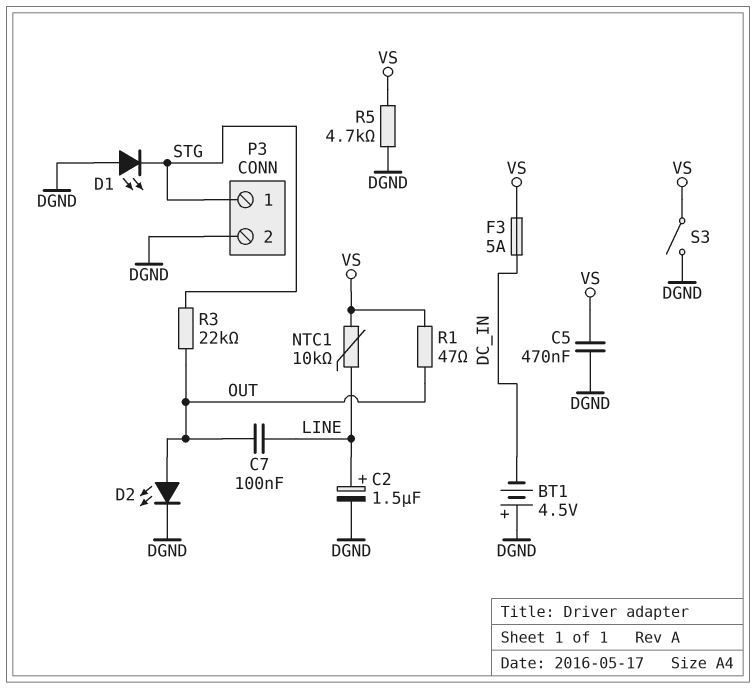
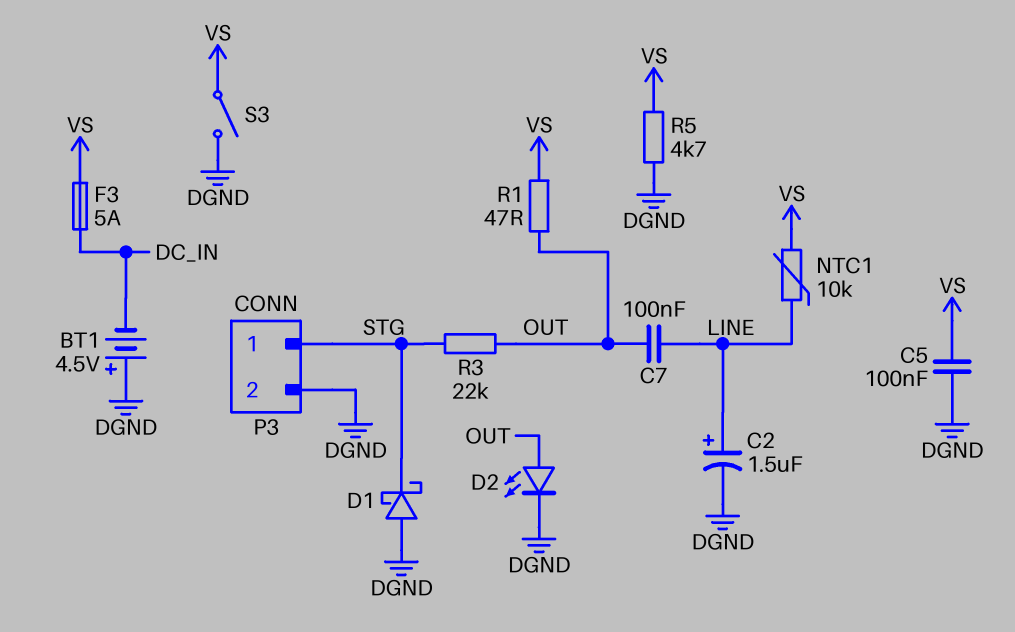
C5: 470nF (DGND, VS) -> 100nF (DGND, VS)
D1: LED (A DGND, K STG) -> schottky (A DGND, K STG)

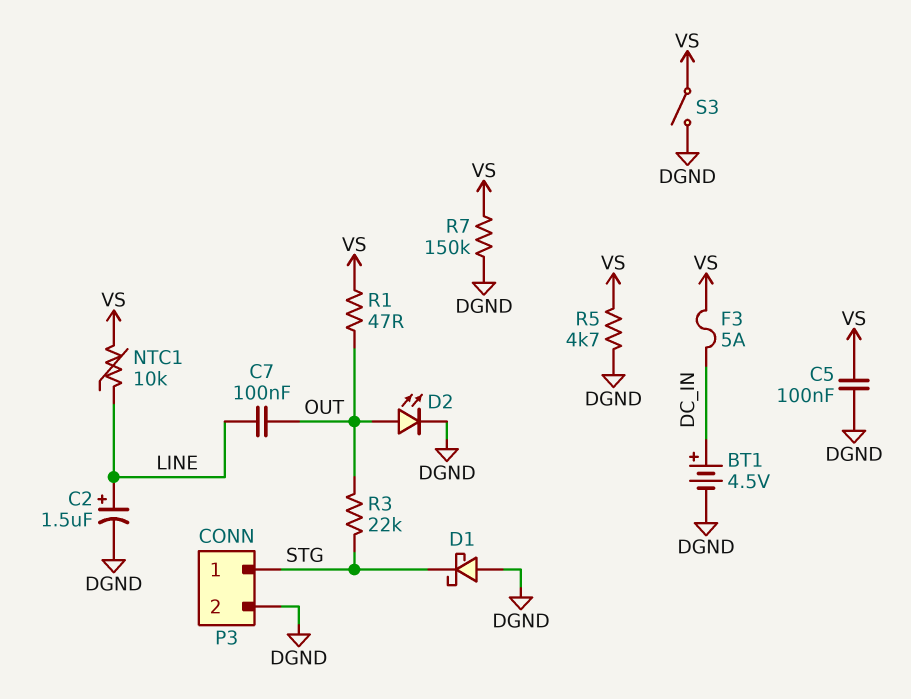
BT1: 4.5V (plus DGND, minus DC_IN) -> 4.5V (plus DC_IN, minus DGND)
R7: none -> 150k (DGND, VS)

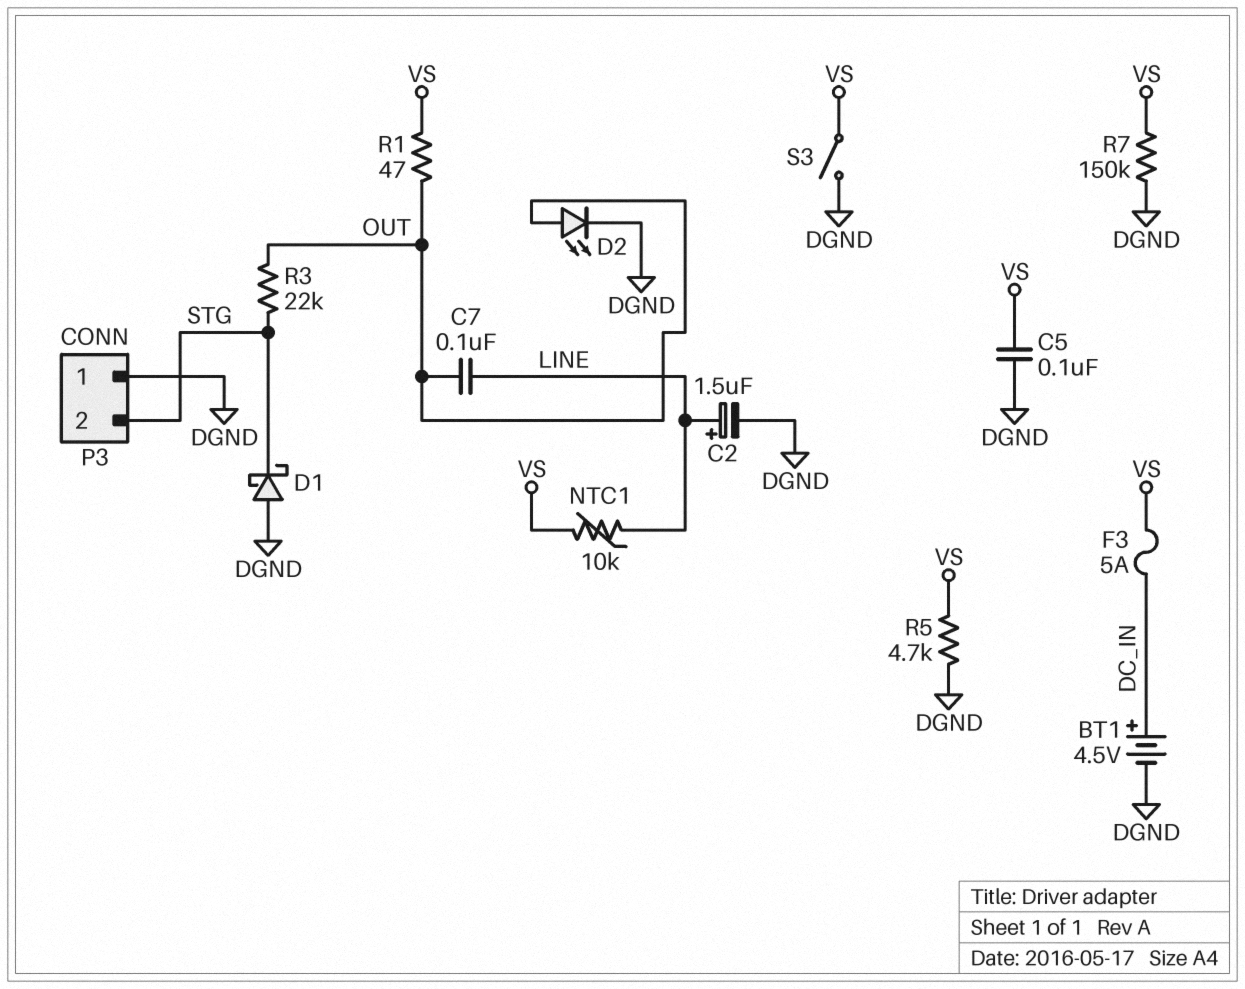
P3 pin 1: STG -> DGND
P3 pin 2: DGND -> STG

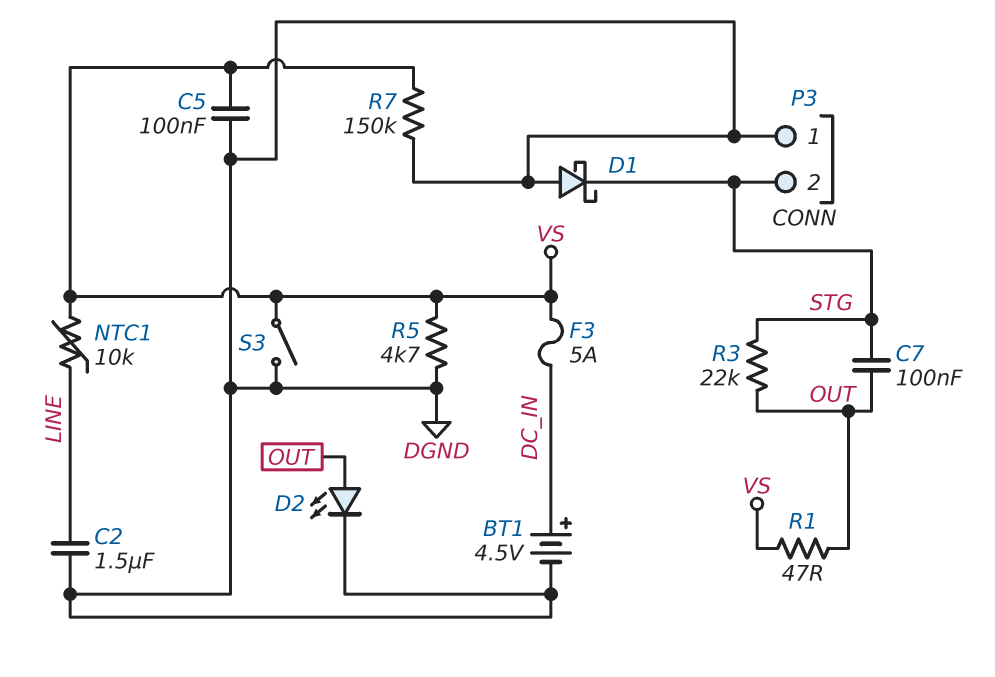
C2: 1.5uF (plus LINE, minus DGND) -> 1.5uF (DGND, LINE)
C7: 100nF (LINE, OUT) -> 100nF (OUT, STG)

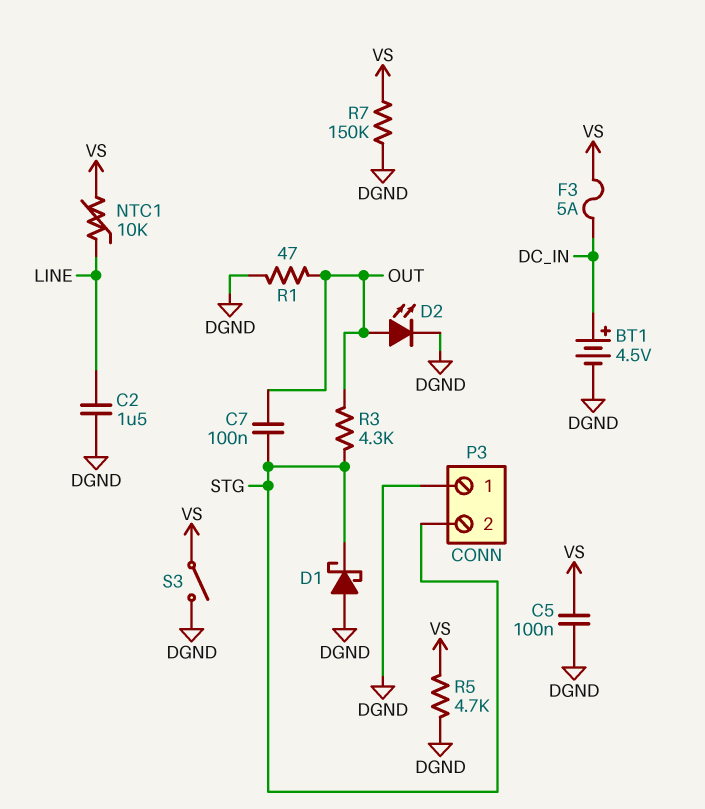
R1: 47 (OUT, VS) -> 47 (DGND, OUT)
R3: 22k (OUT, STG) -> 4.3k (OUT, STG)

